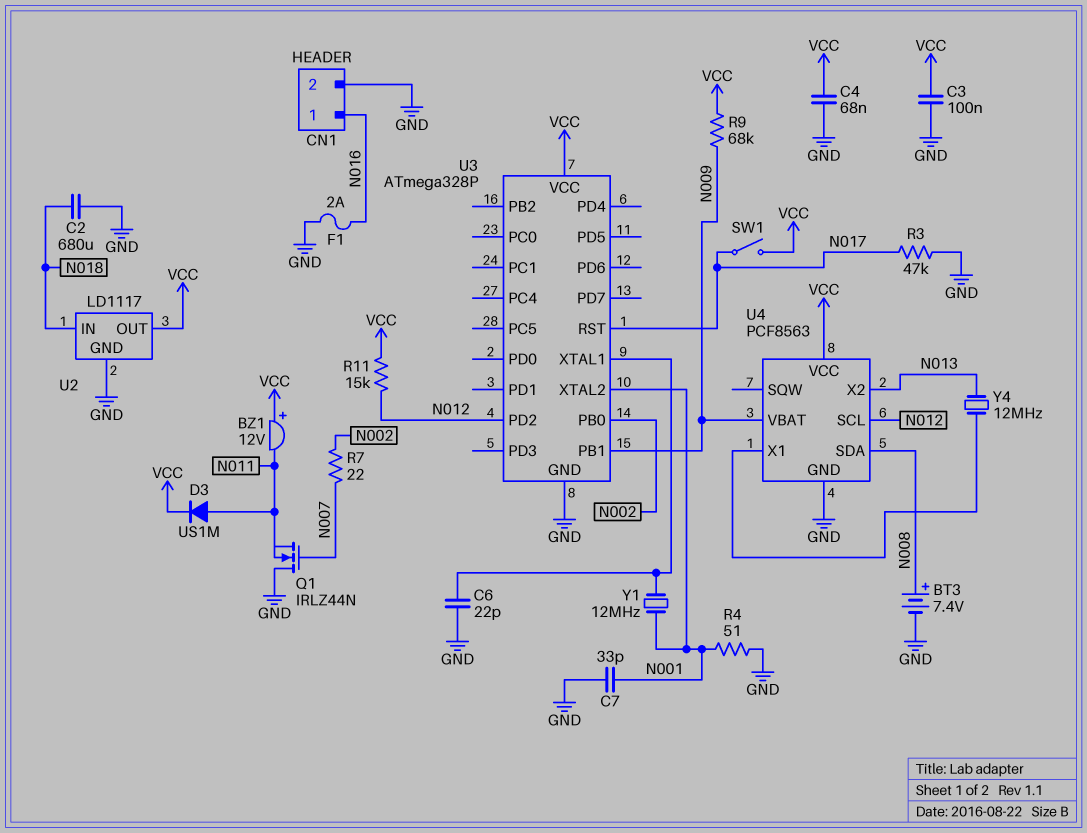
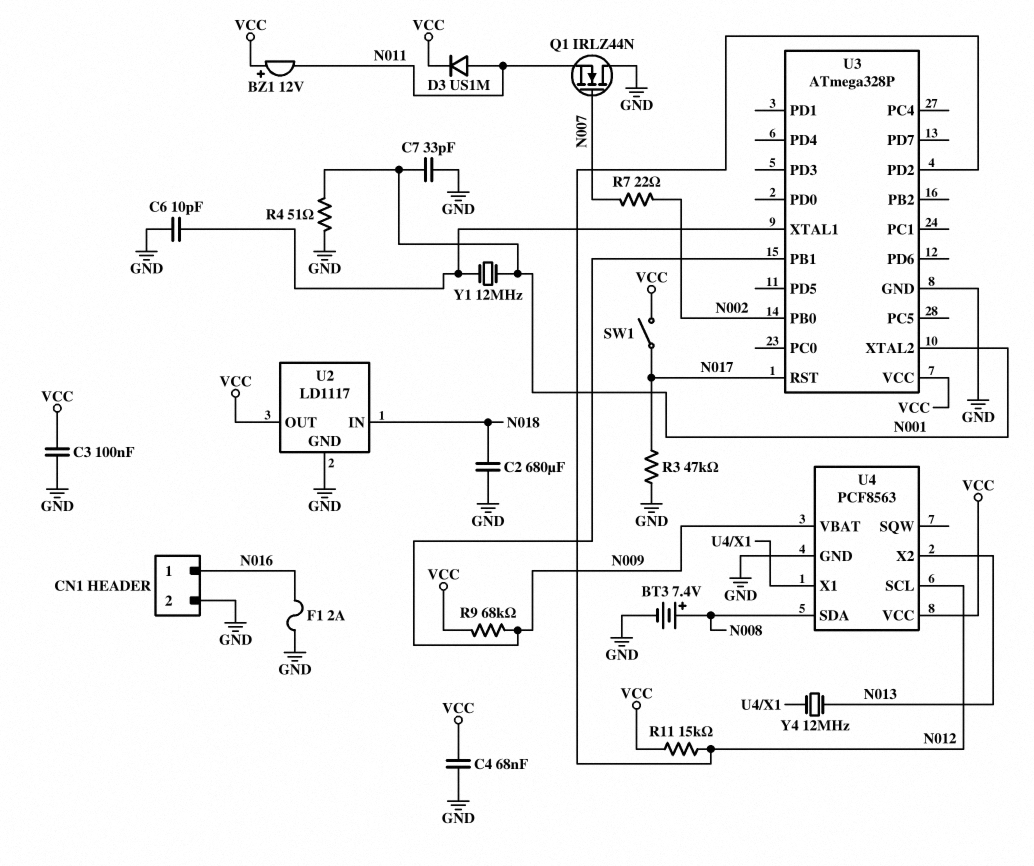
C6: 22pF (GND, U3/XTAL1) -> 10pF (GND, U3/XTAL1)

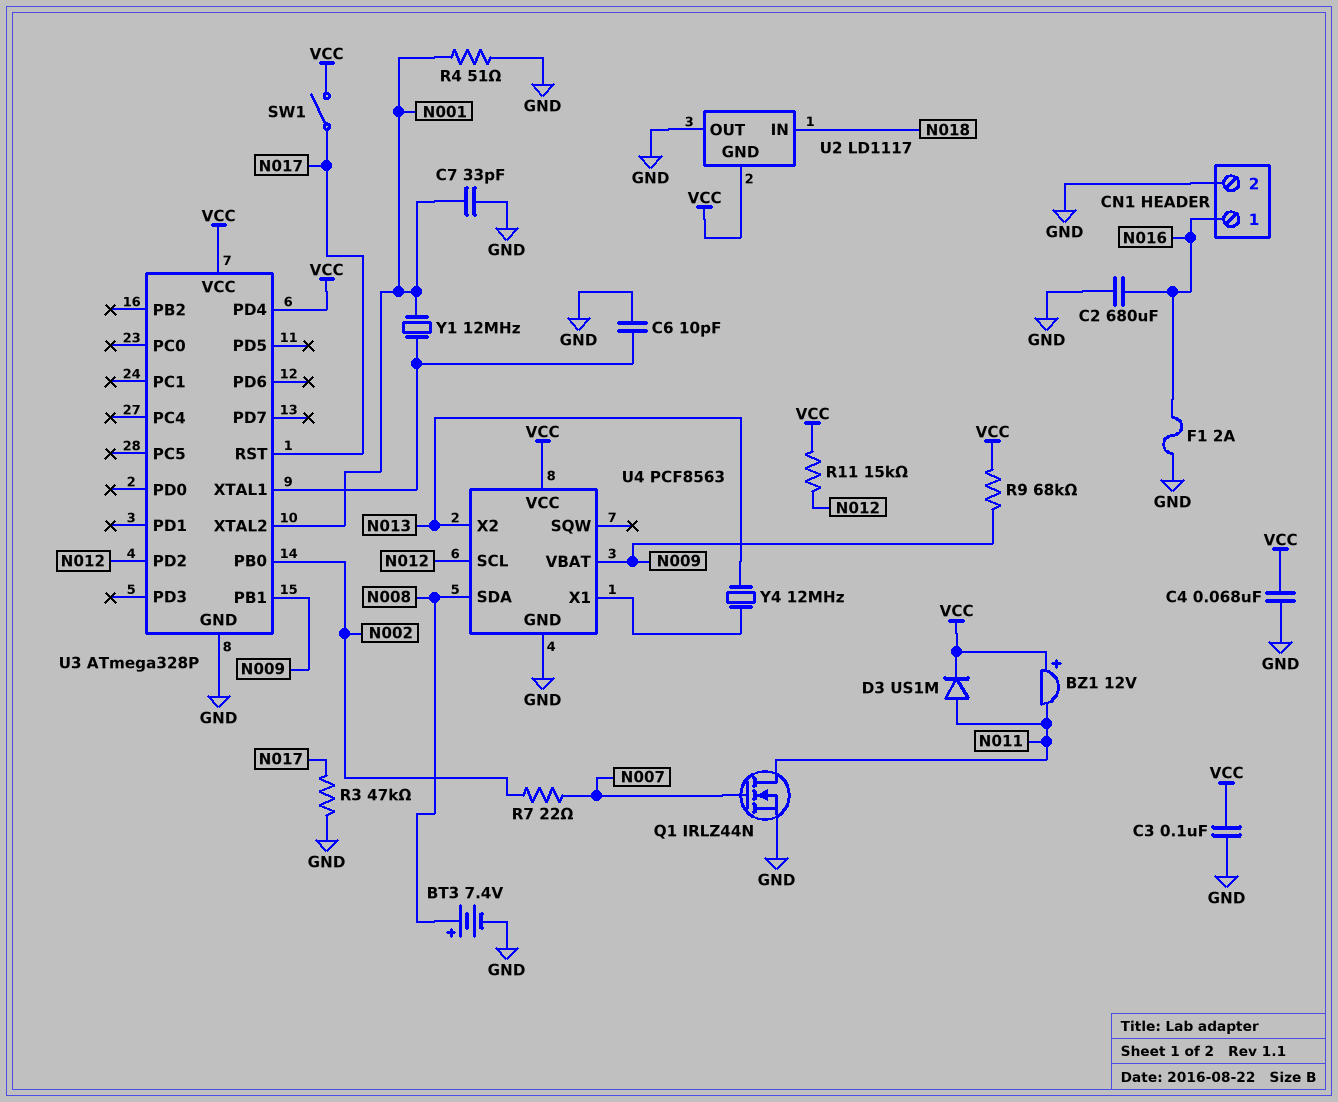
C2: 680uF (GND, N018) -> 680uF (GND, N016)
Q1: NMOS IRLZ44N (G N007, D GND, S N011) -> NMOS IRLZ44N (G N007, D N011, S GND)
U2 pin GND: GND -> VCC
U2 pin OUT: VCC -> GND
U3 pin PD4: none -> VCC

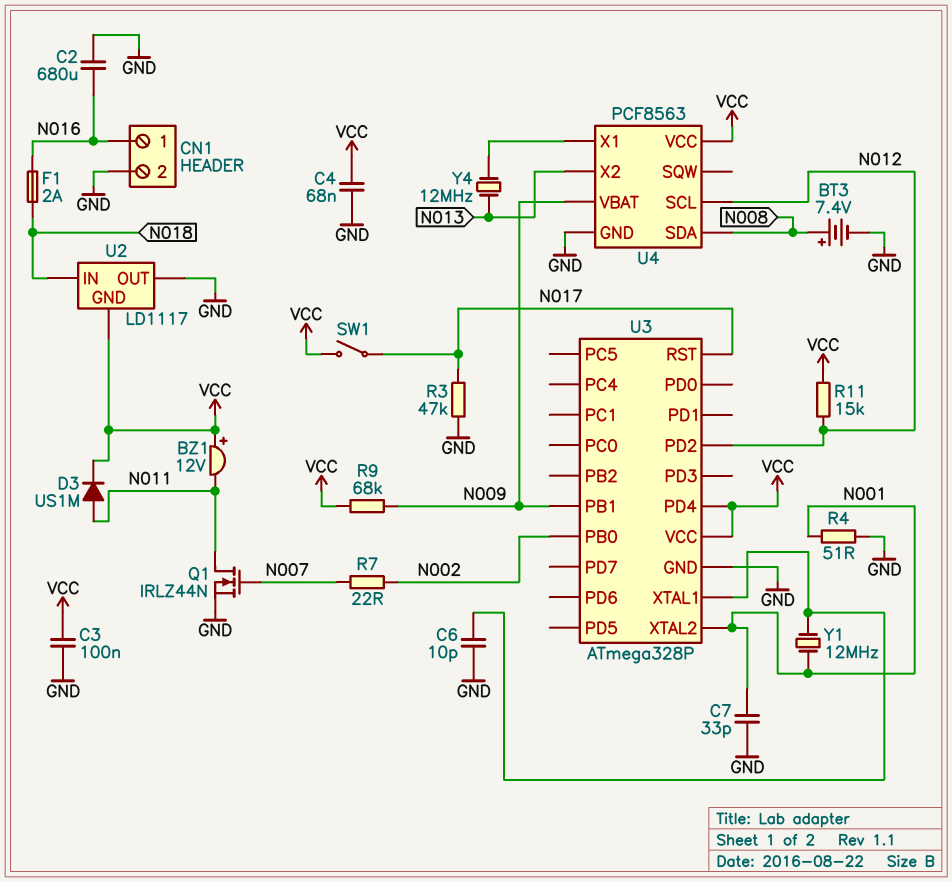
F1: 2A (GND, N016) -> 2A (N016, N018)

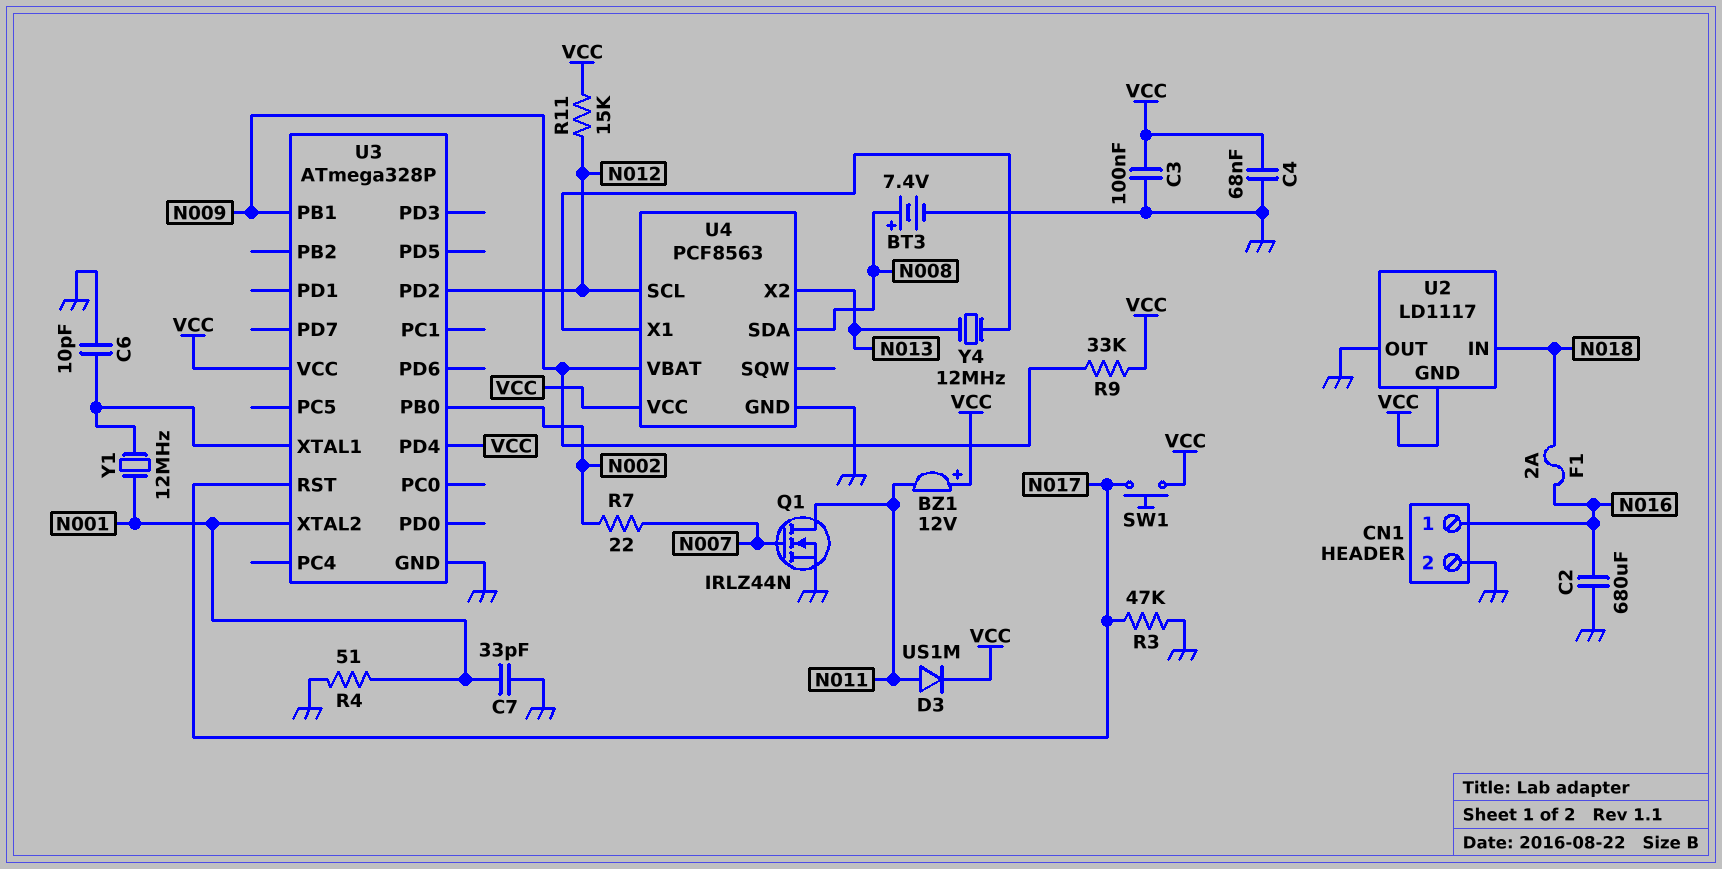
R9: 68k (N009, VCC) -> 33k (N009, VCC)
SW1: switch (N017, VCC) -> button (N017, VCC)

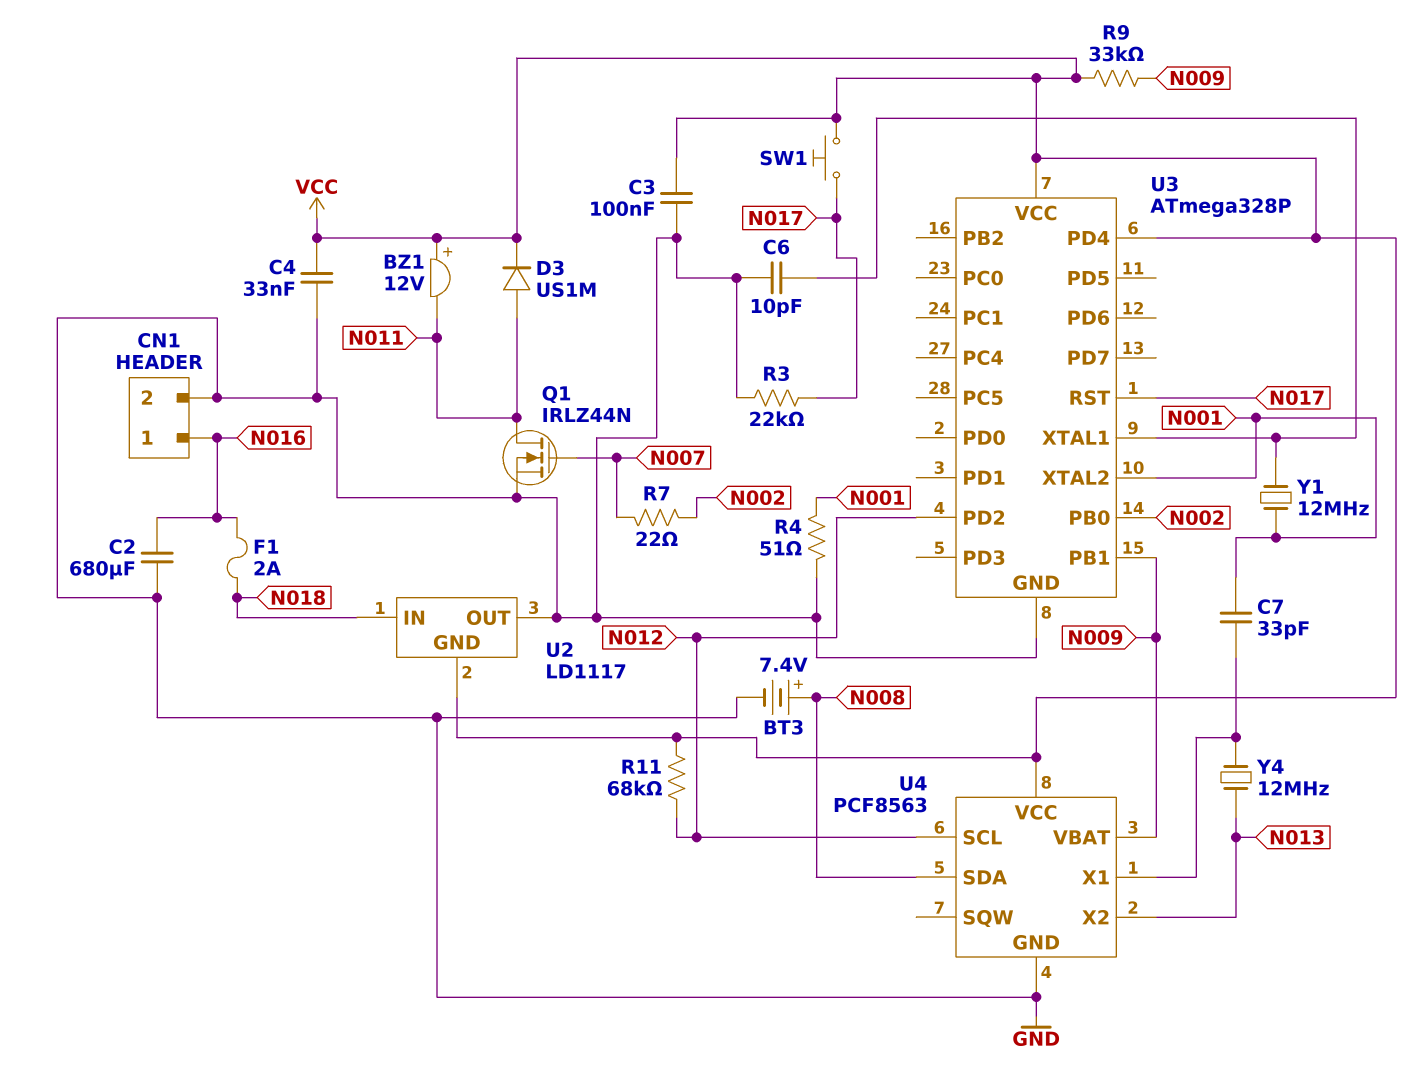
C4: 68nF (GND, VCC) -> 33nF (GND, VCC)
C7: 33pF (GND, N001) -> 33pF (N001, U4/X1)
R3: 47k (GND, N017) -> 22k (GND, N017)
R11: 15k (N012, VCC) -> 68k (N012, VCC)

